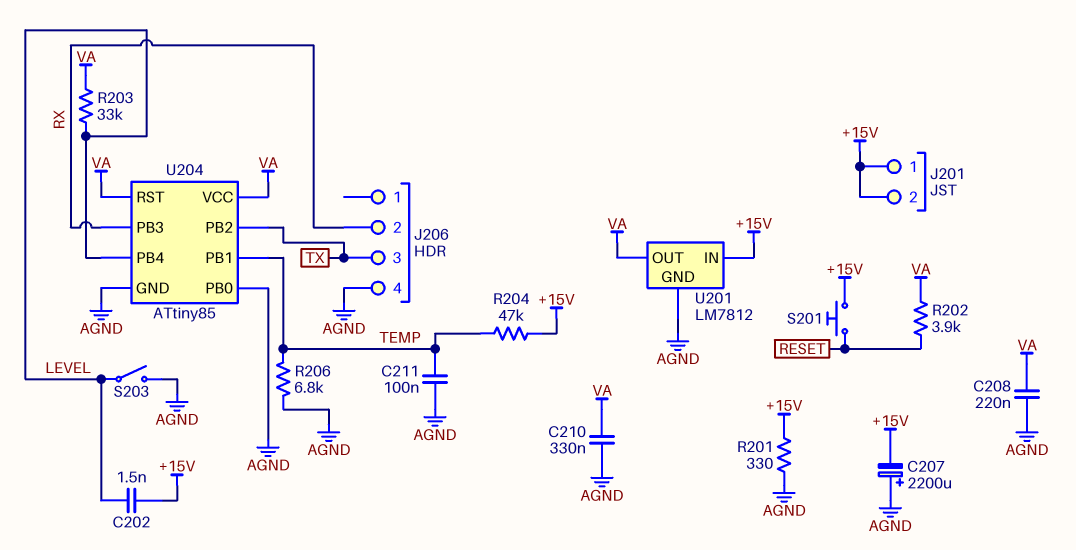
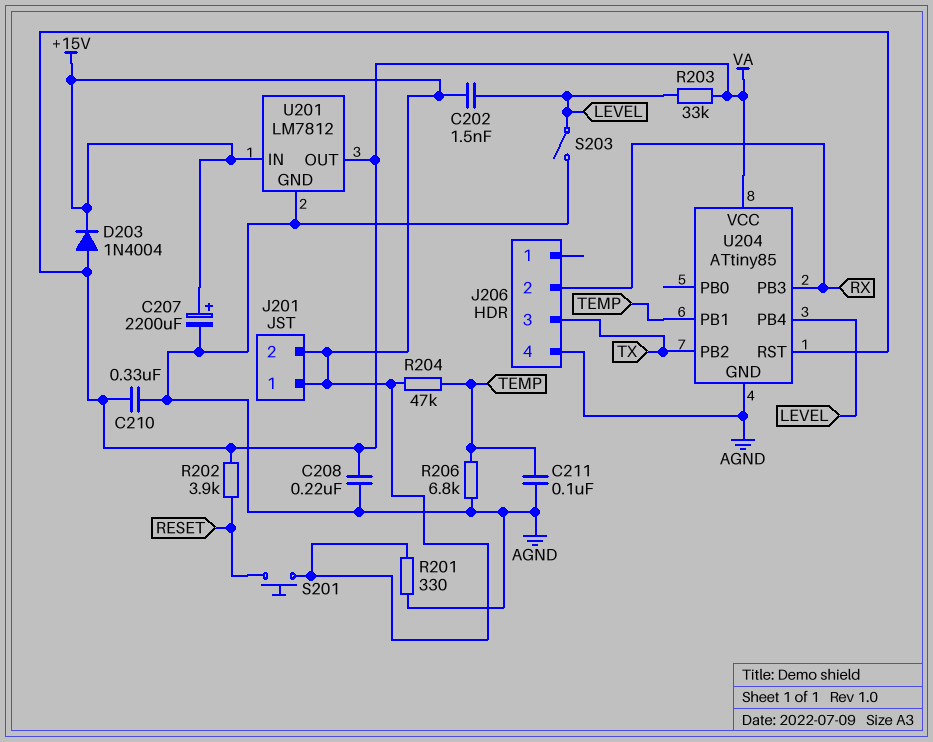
C207: 2200uF (plus AGND, minus +15V) -> 2200uF (plus +15V, minus AGND)
D203: none -> diode 1N4004 (A VA, K +15V)
U204 pin PB0: AGND -> none

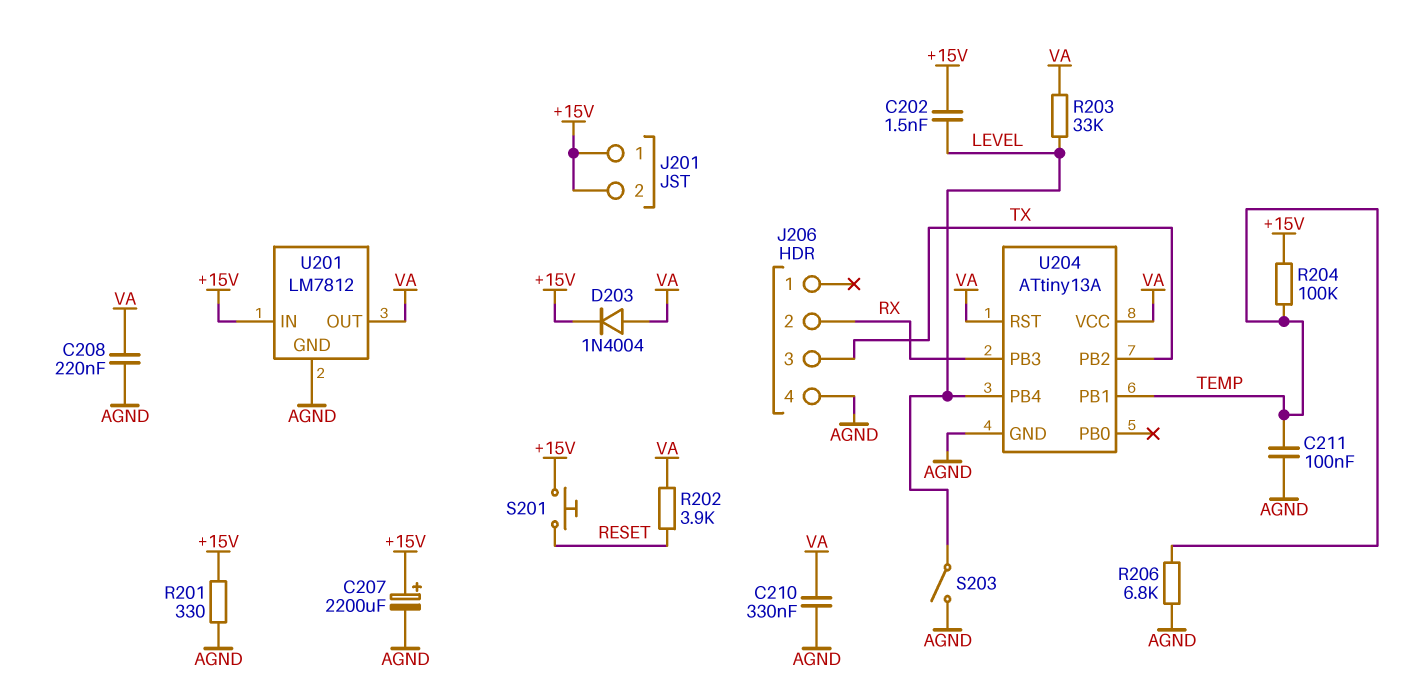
R204: 47k (+15V, TEMP) -> 100k (+15V, TEMP)
U204: ATtiny85 -> ATtiny13A

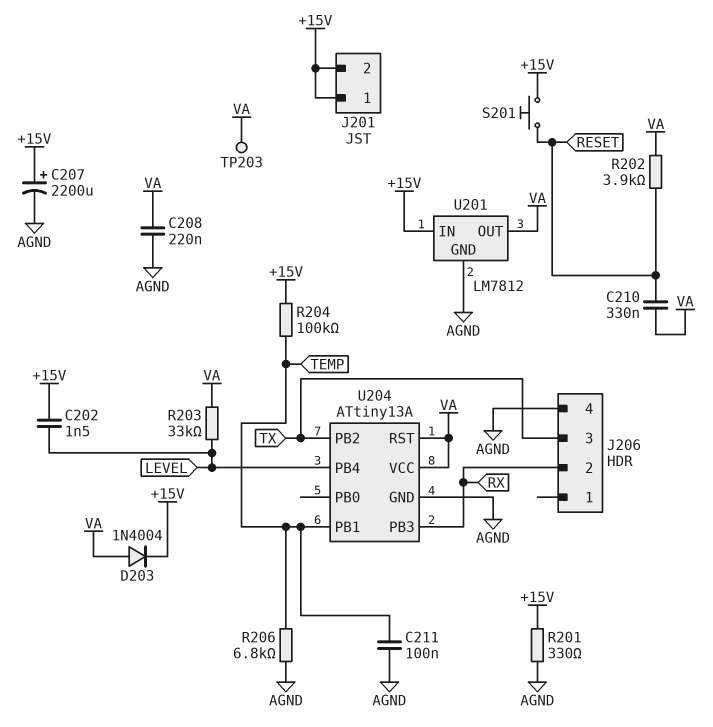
C210: 330nF (AGND, VA) -> 330nF (RESET, VA)
S203: switch (AGND, LEVEL) -> none
TP203: none -> test point (VA)

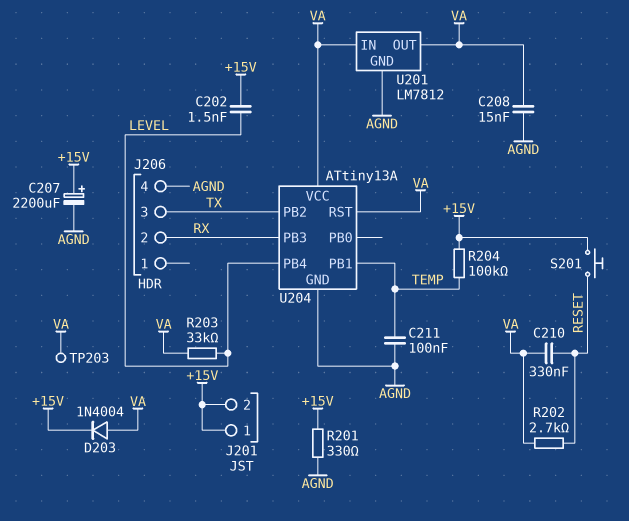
C208: 220nF (AGND, VA) -> 15nF (AGND, VA)
R202: 3.9k (RESET, VA) -> 2.7k (RESET, VA)
R206: 6.8k (AGND, TEMP) -> none
U201 pin IN: +15V -> VA

